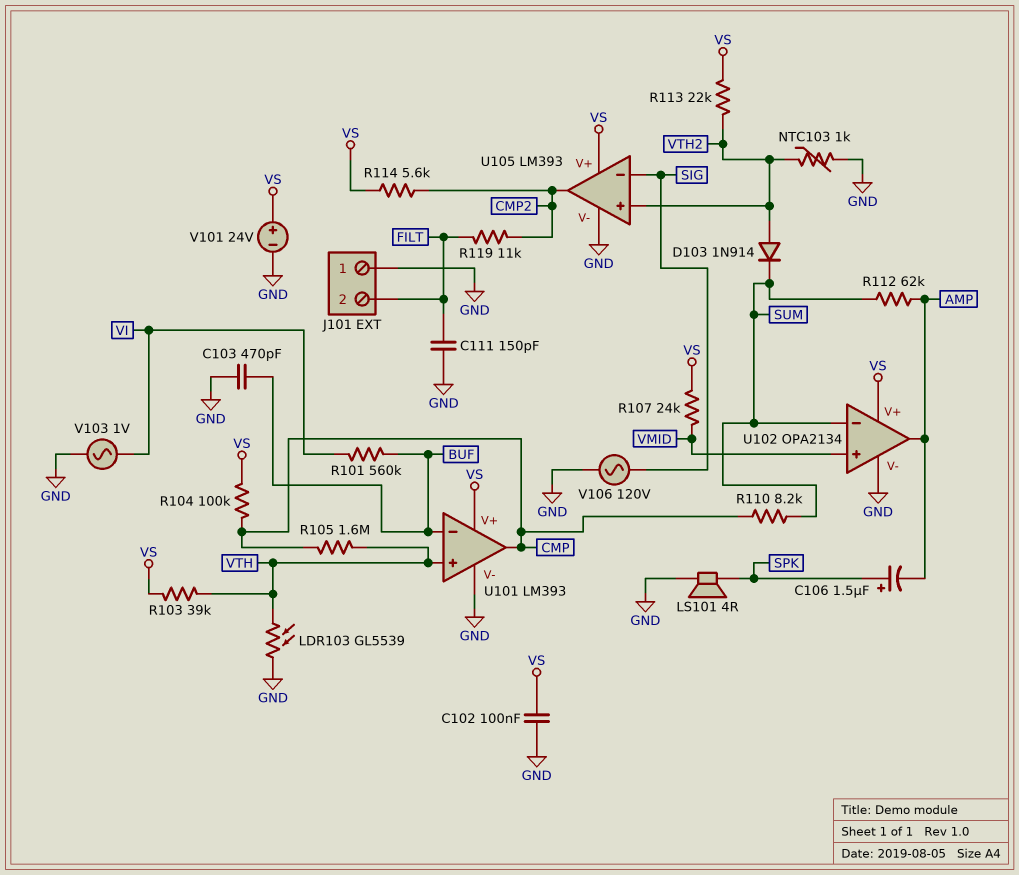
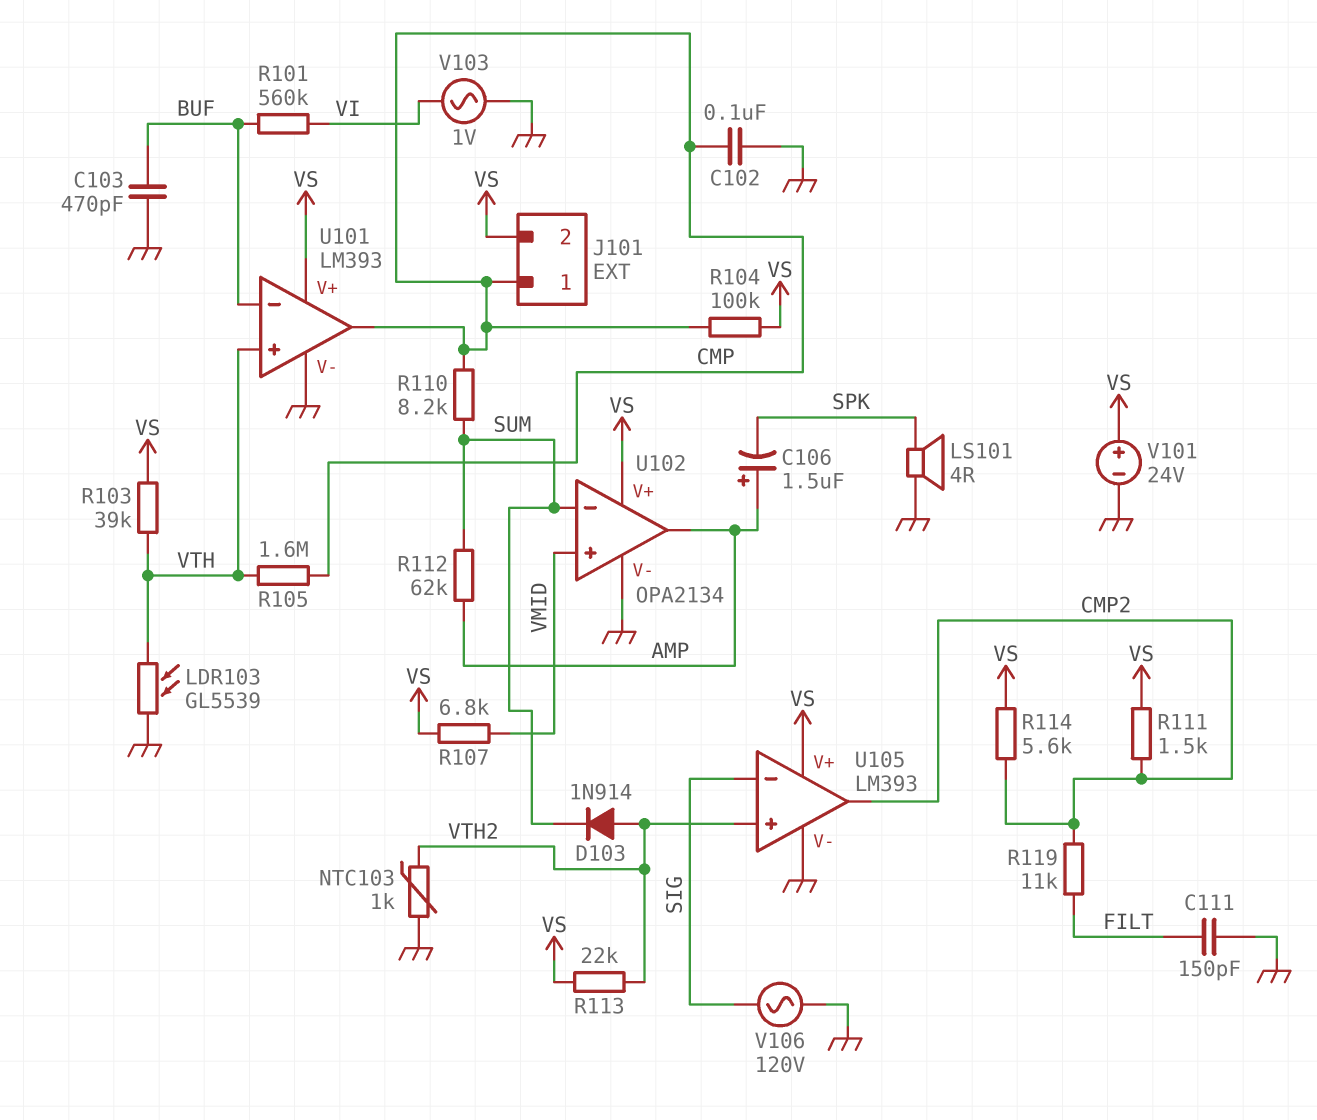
C102: 100nF (GND, VS) -> 100nF (CMP, GND)
C106: 1.5uF (plus SPK, minus AMP) -> 1.5uF (plus AMP, minus SPK)
J101 pin 1: GND -> CMP
J101 pin 2: FILT -> VS
R107: 24k (VMID, VS) -> 6.8k (VMID, VS)
R111: none -> 1.5k (CMP2, VS)

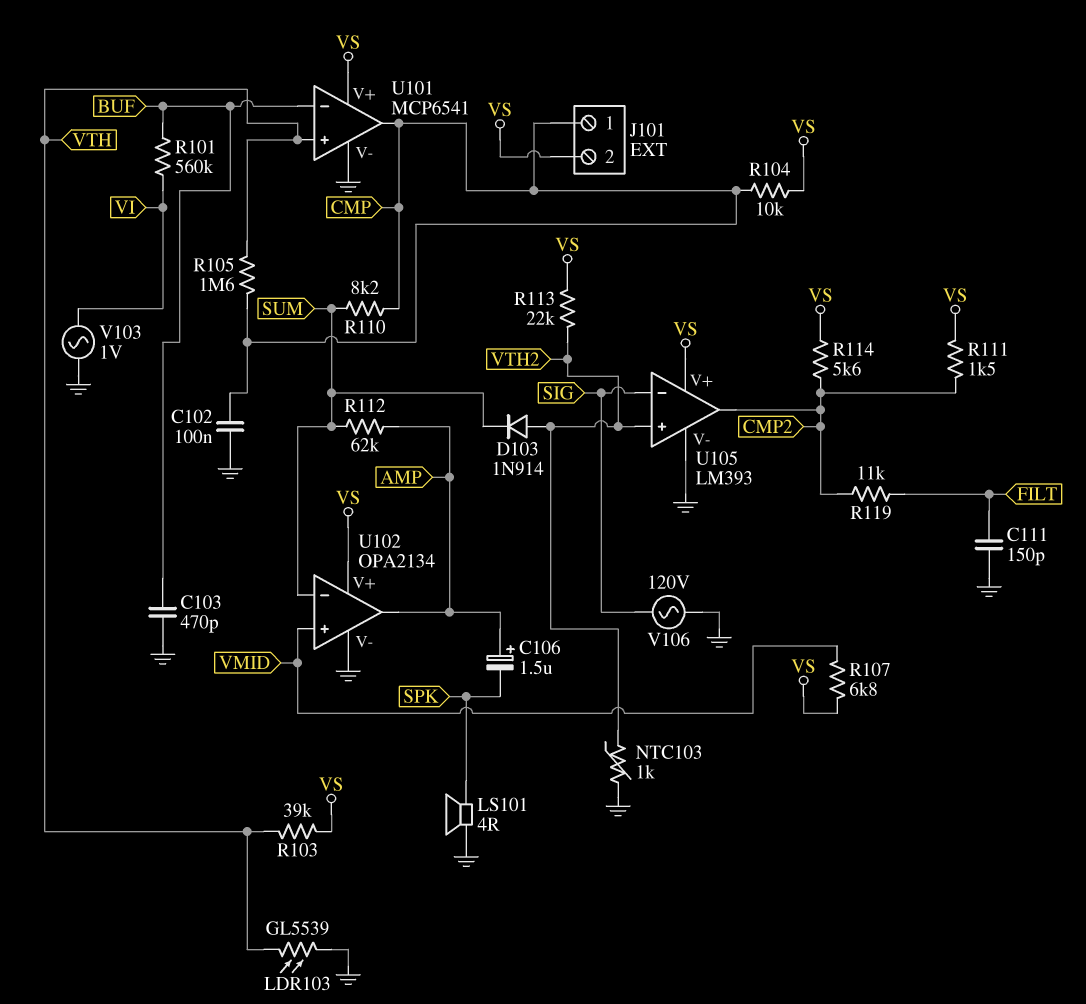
R104: 100k (CMP, VS) -> 10k (CMP, VS)
U101: LM393 -> MCP6541
V101: 24V (plus VS, minus GND) -> none

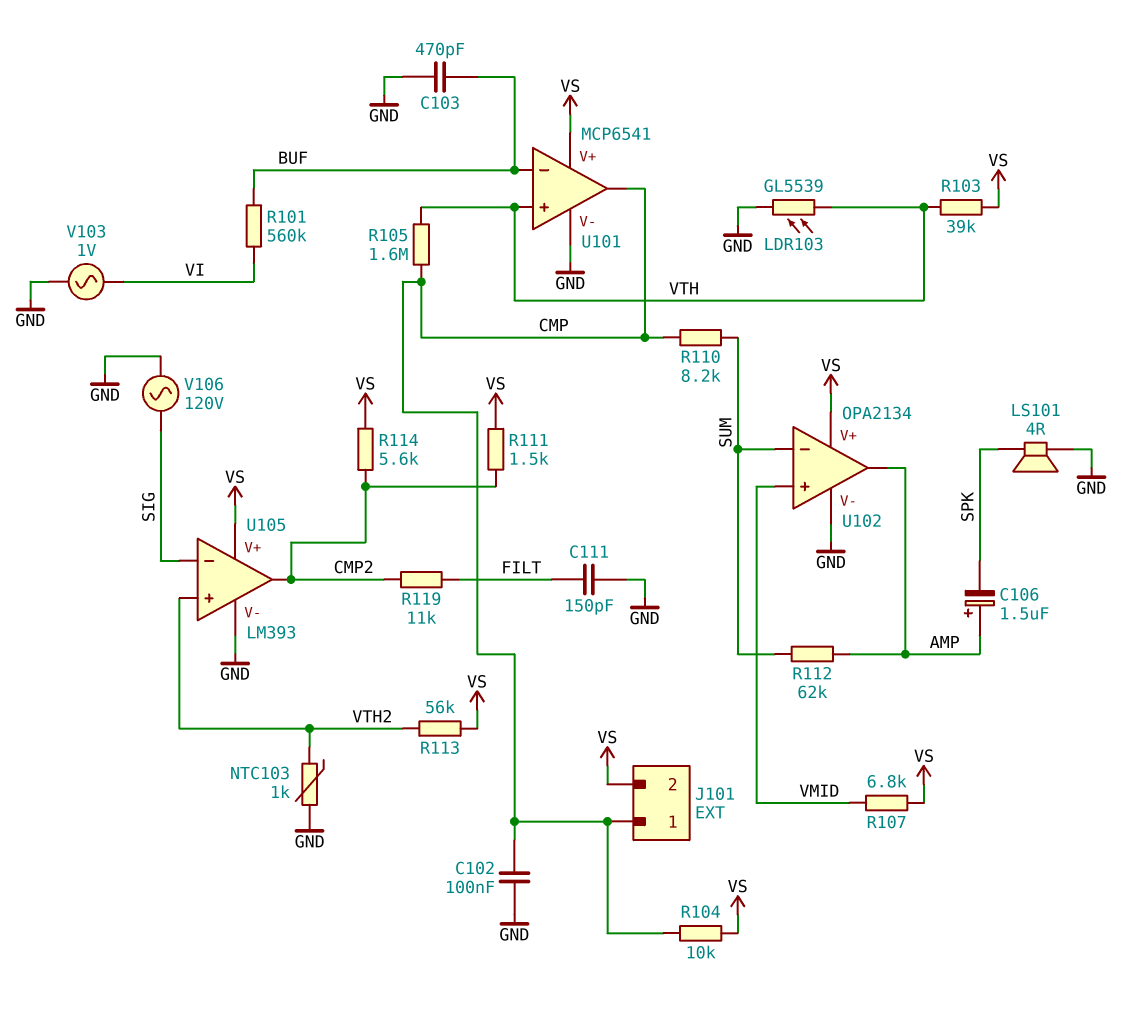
D103: diode 1N914 (A VTH2, K SUM) -> none
R113: 22k (VS, VTH2) -> 56k (VS, VTH2)

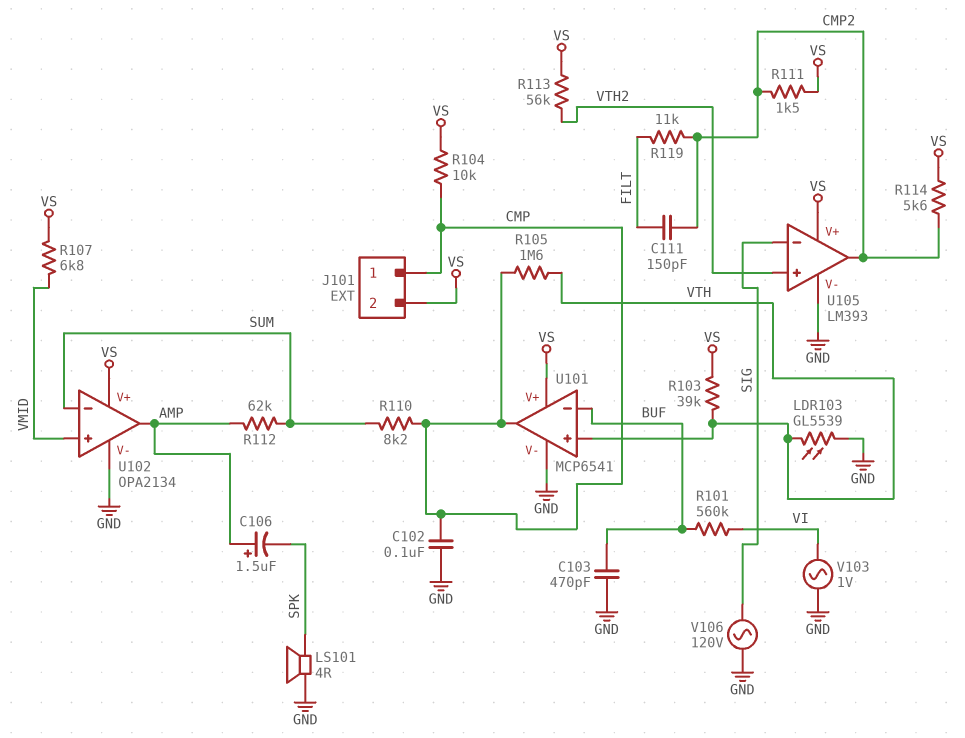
C111: 150pF (FILT, GND) -> 150pF (CMP2, FILT)
NTC103: 1k (GND, VTH2) -> none

